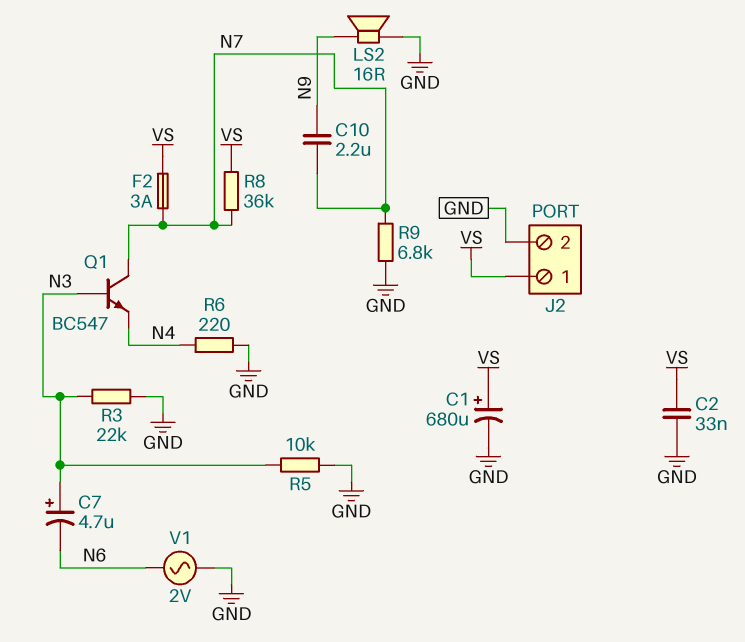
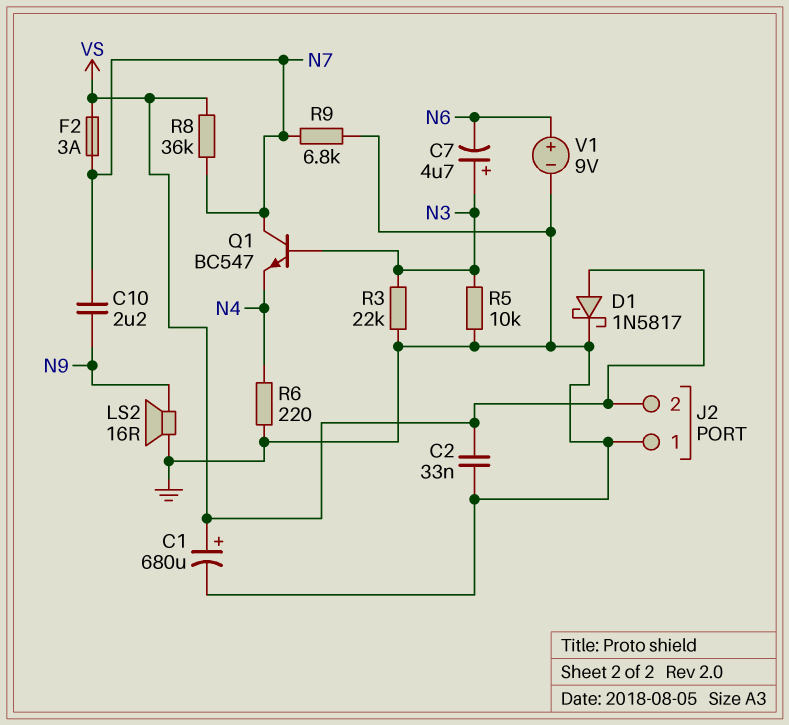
D1: none -> schottky 1N5817 (A VS, K GND)
J2 pin 1: VS -> GND
J2 pin 2: GND -> VS
V1: AC 2V (GND, N6) -> 9V (plus N6, minus GND)

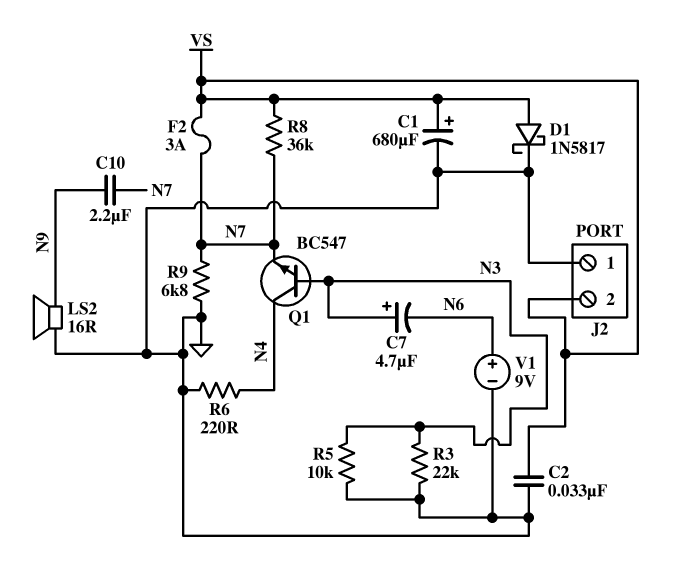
Q1: NPN BC547 (B N3, C N7, E N4) -> NPN BC547 (B N3, C N4, E N7)

